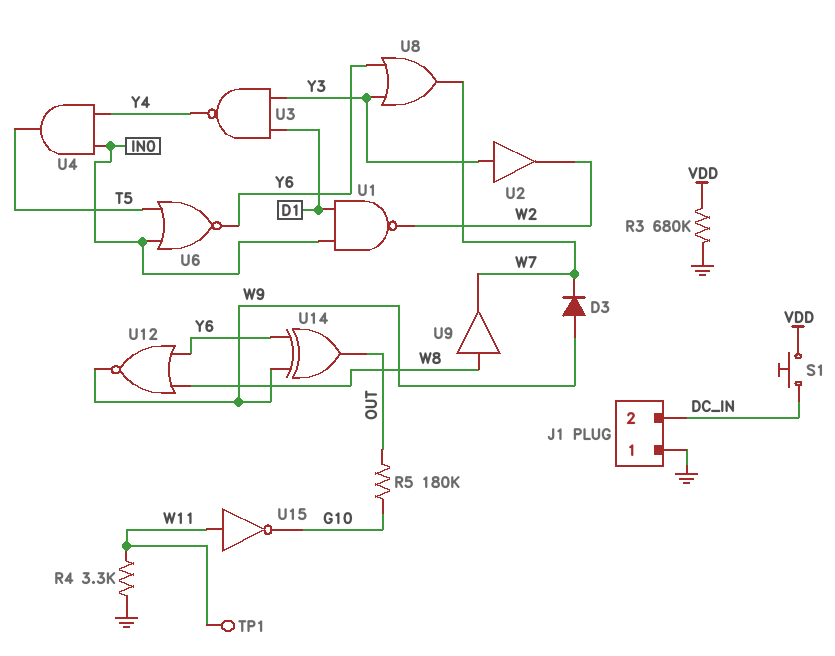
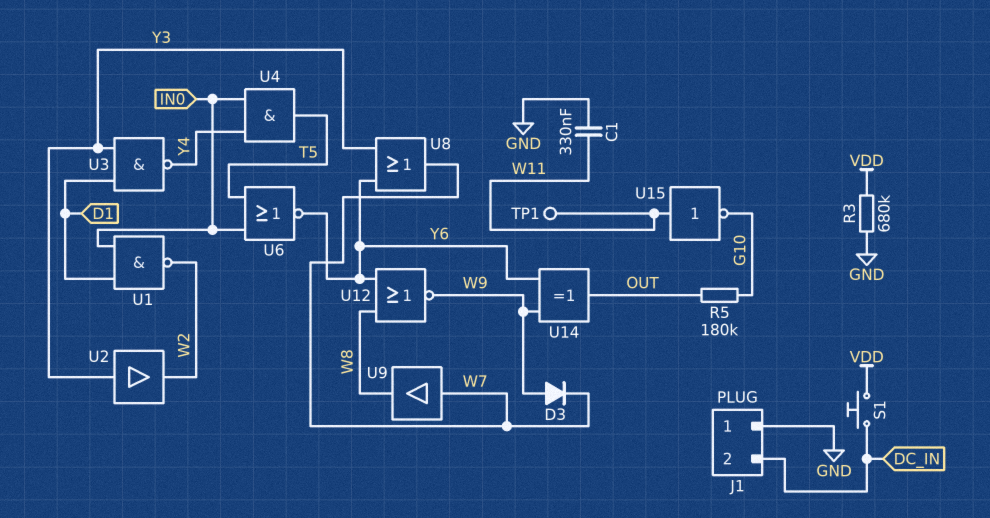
C1: none -> 330nF (GND, W11)
R4: 3.3k (GND, W11) -> none
U9: buffer (in W8, out W7) -> buffer (in W7, out W8)

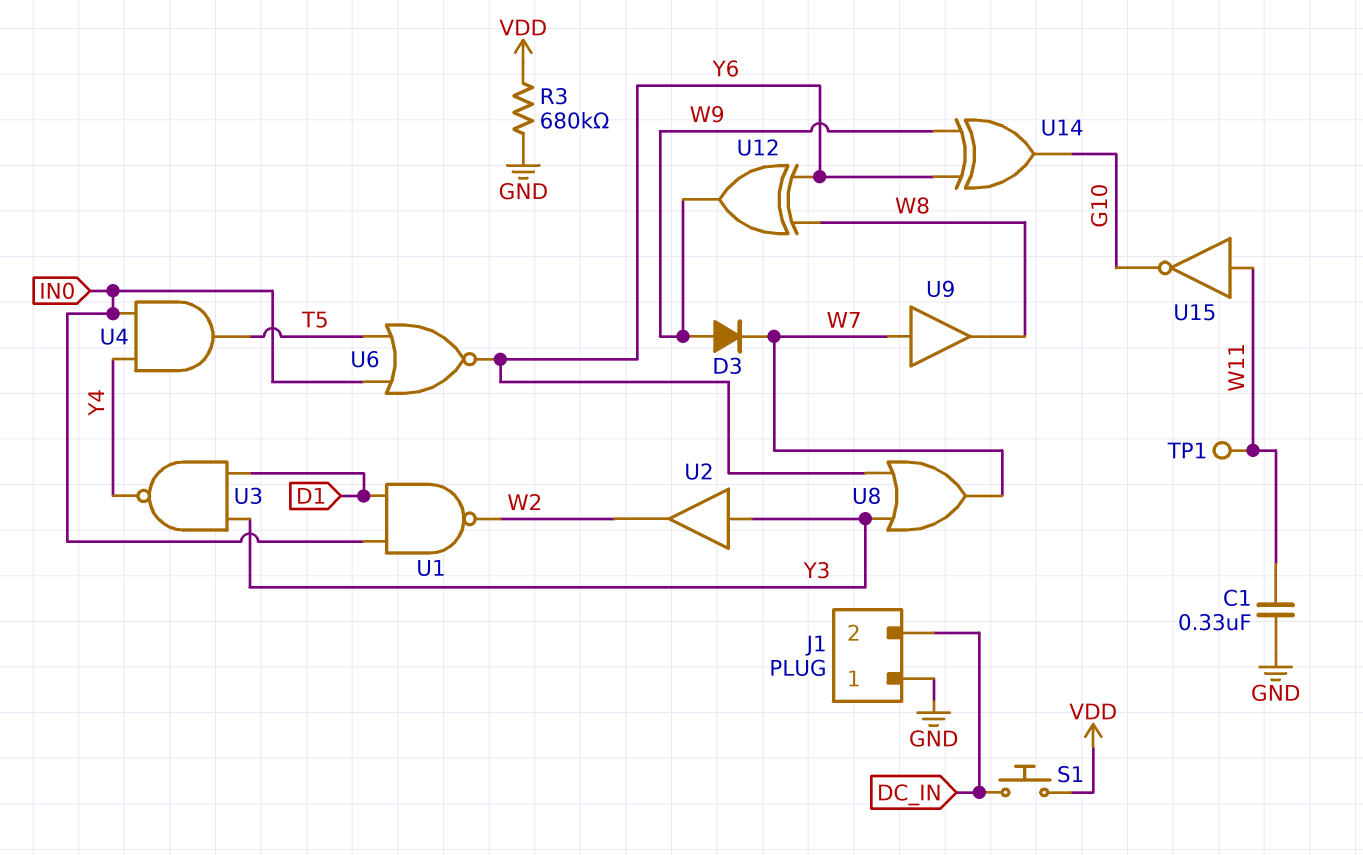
R5: 180k (G10, OUT) -> none
U12: NOR (in W8, in Y6, out W9) -> XOR (in W8, in Y6, out W9)
U14: XOR (in W9, in Y6, out OUT) -> XOR (in W9, in Y6, out G10)

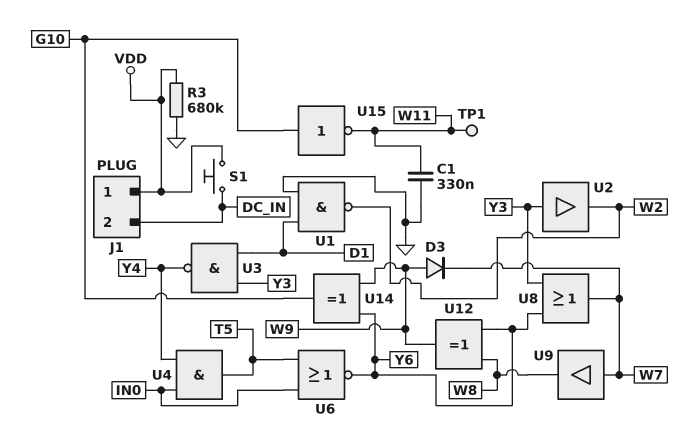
J1 pin 1: GND -> VDD
U1: NAND (in D1, in IN0, out W2) -> NAND (in D1, in GND, out W2)
U15: NOT (in W11, out G10) -> NOT (in G10, out W11)

